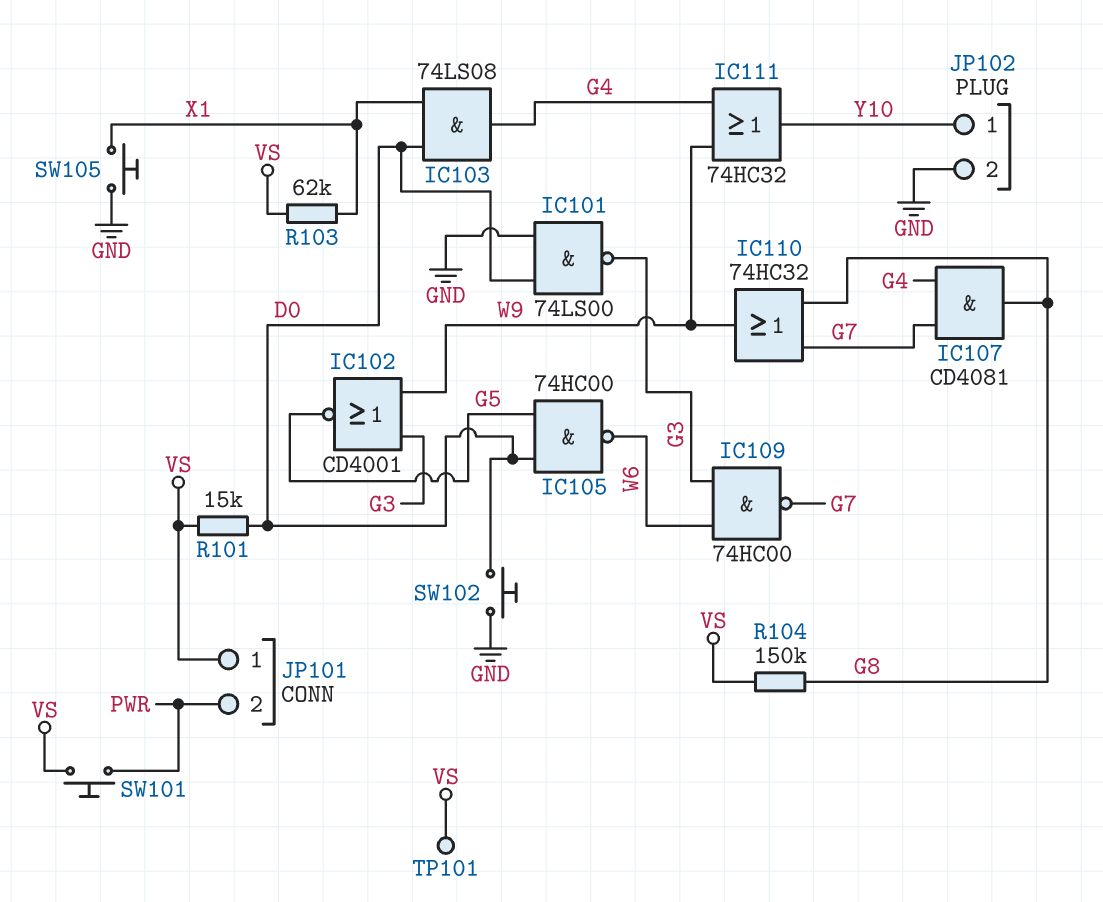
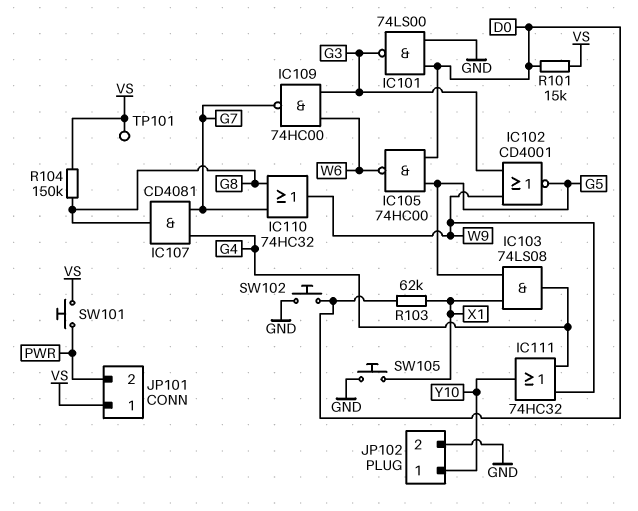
IC103: AND 74LS08 (in D0, in X1, out G4) -> AND 74LS08 (in G5, in X1, out G4)
R103: 62k (VS, X1) -> 62k (D0, X1)

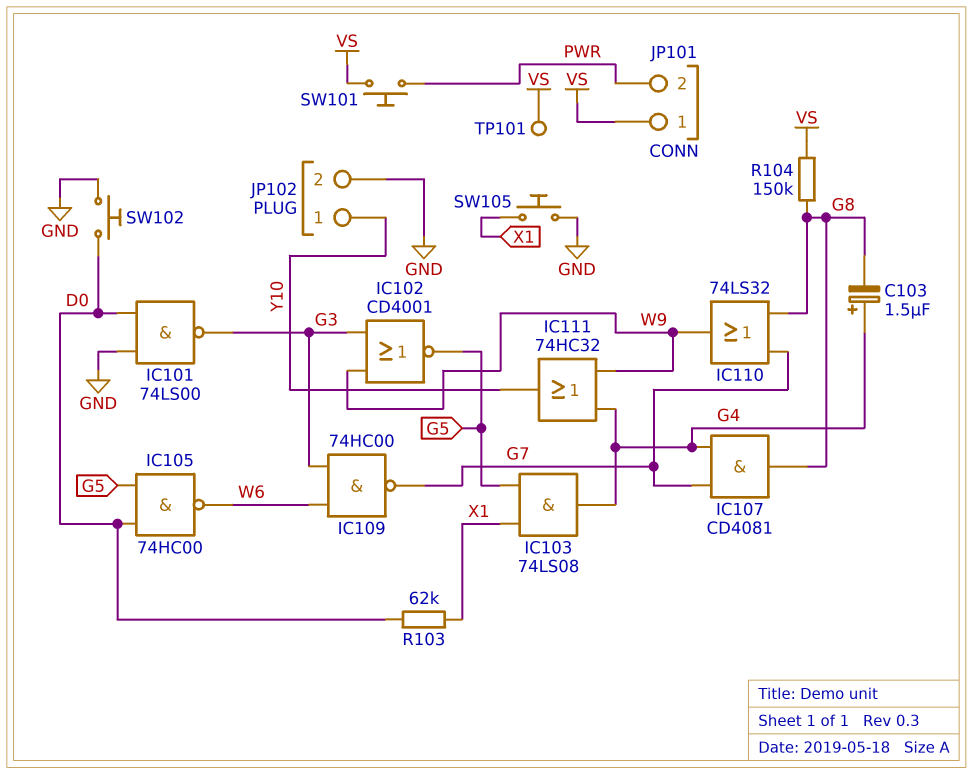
C103: none -> 1.5uF (plus G4, minus G8)
IC110: OR 74HC32 (in G7, in G8, out W9) -> OR 74LS32 (in G7, in G8, out W9)
R101: 15k (D0, VS) -> none

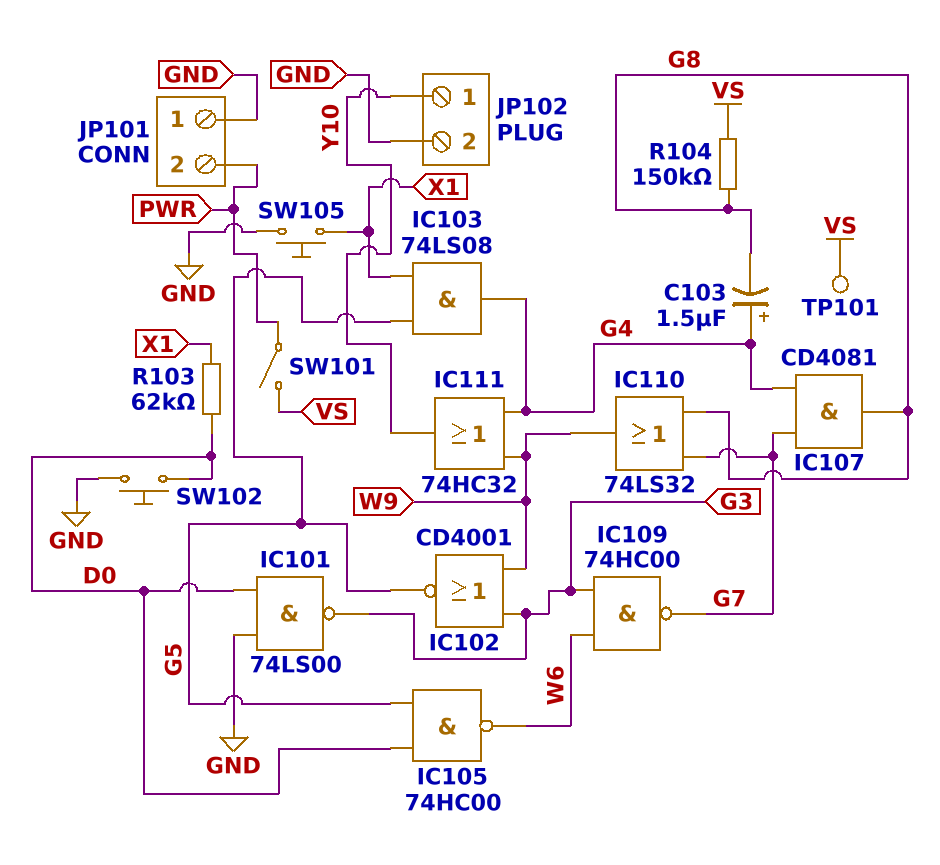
JP101 pin 1: VS -> GND
SW101: button (PWR, VS) -> switch (PWR, VS)

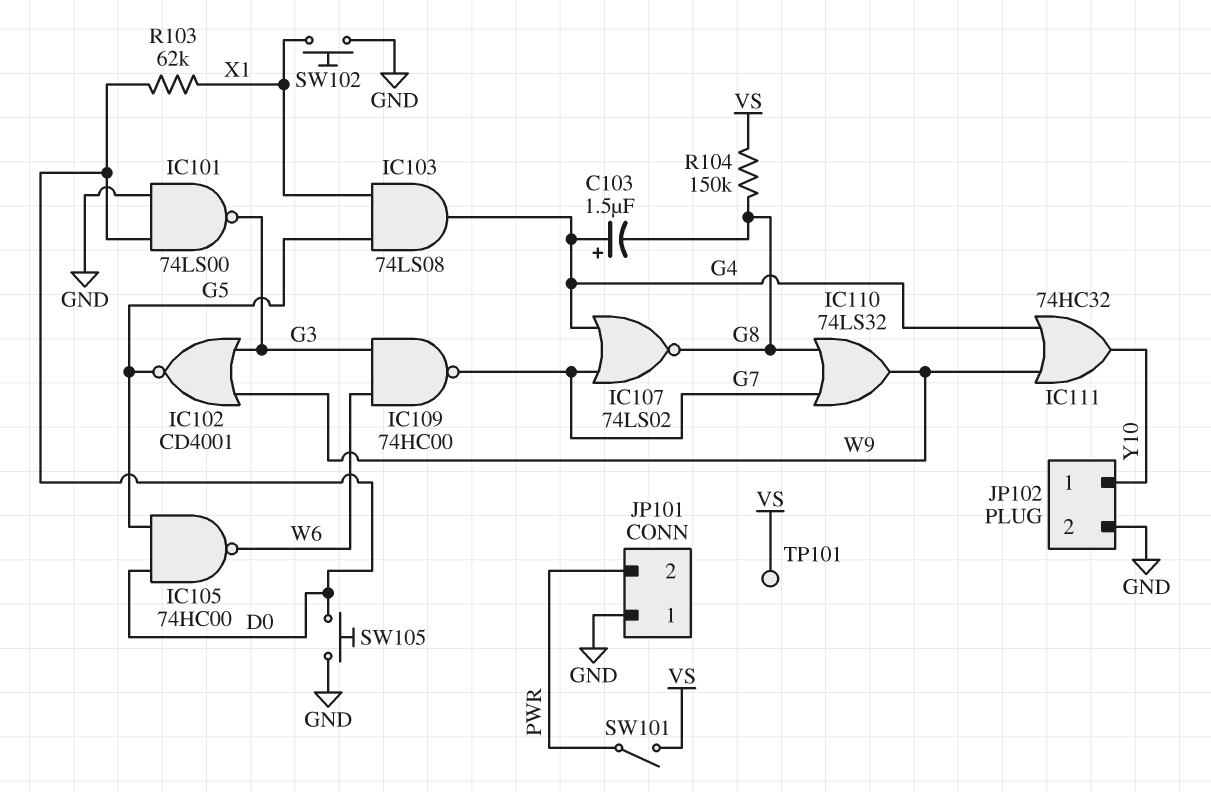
IC107: AND CD4081 (in G4, in G7, out G8) -> NOR 74LS02 (in G4, in G7, out G8)
SW102: button (D0, GND) -> button (GND, X1)
SW105: button (GND, X1) -> button (D0, GND)

